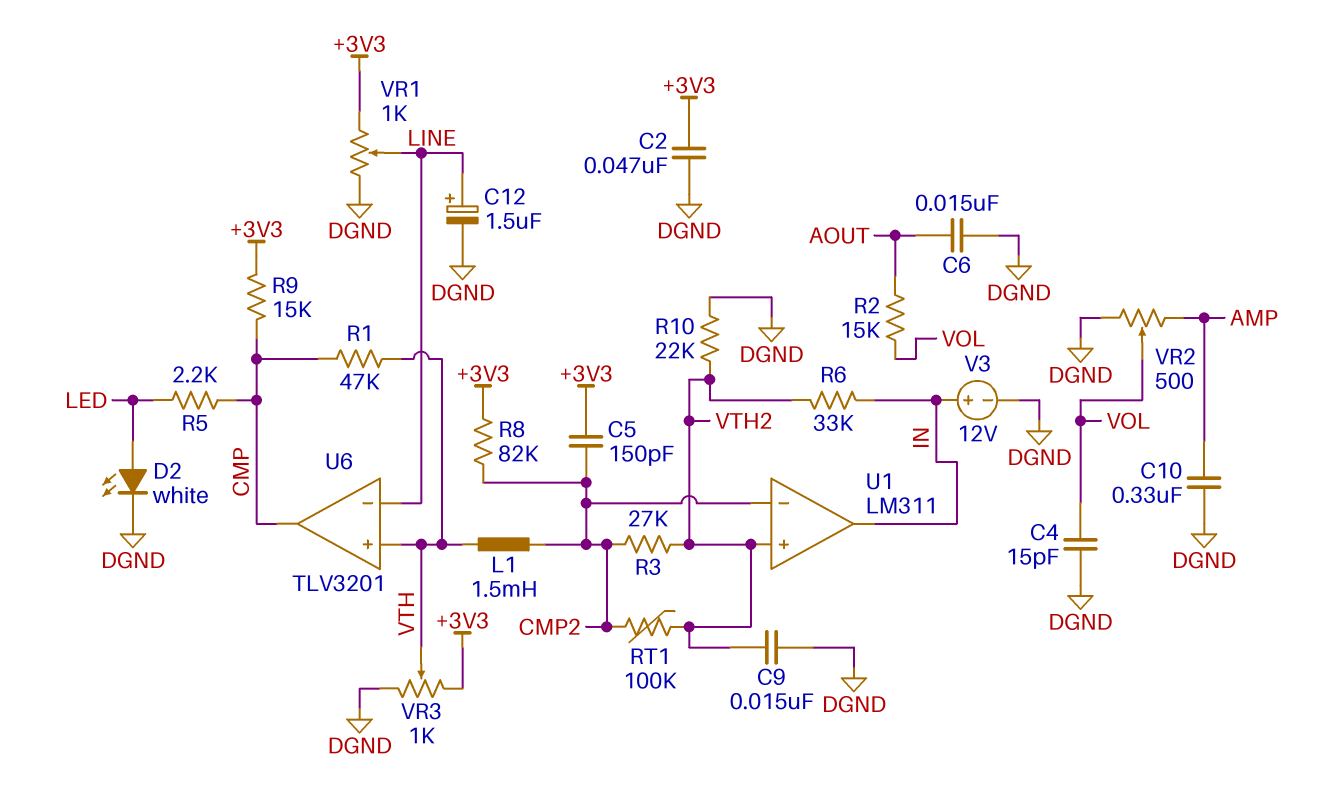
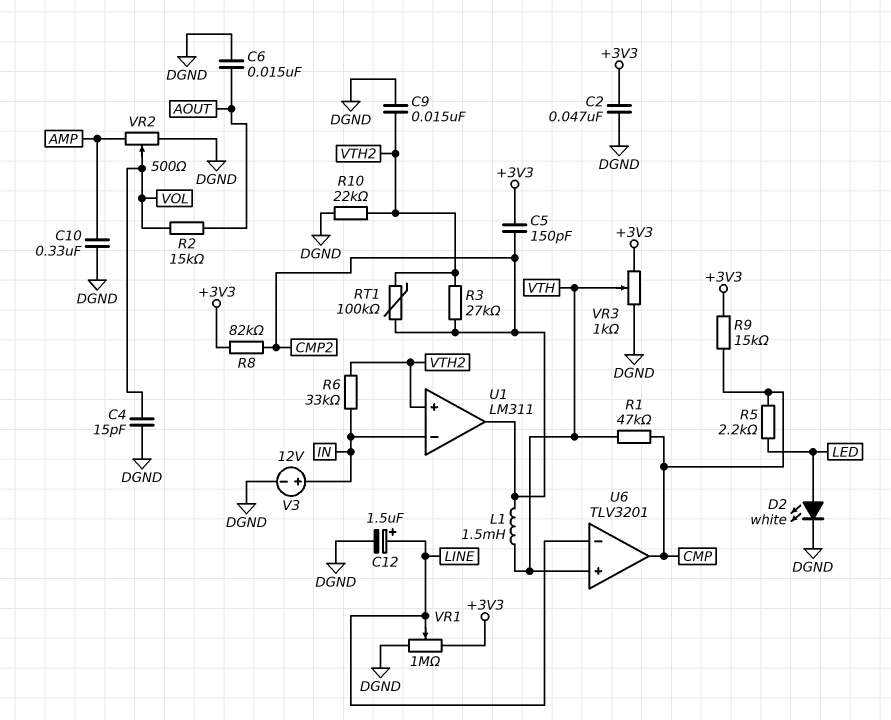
U1 pin in-: CMP2 -> IN
U1 pin out: IN -> CMP2
VR1: 1k (+3V3, DGND, wiper LINE) -> 1M (+3V3, DGND, wiper LINE)

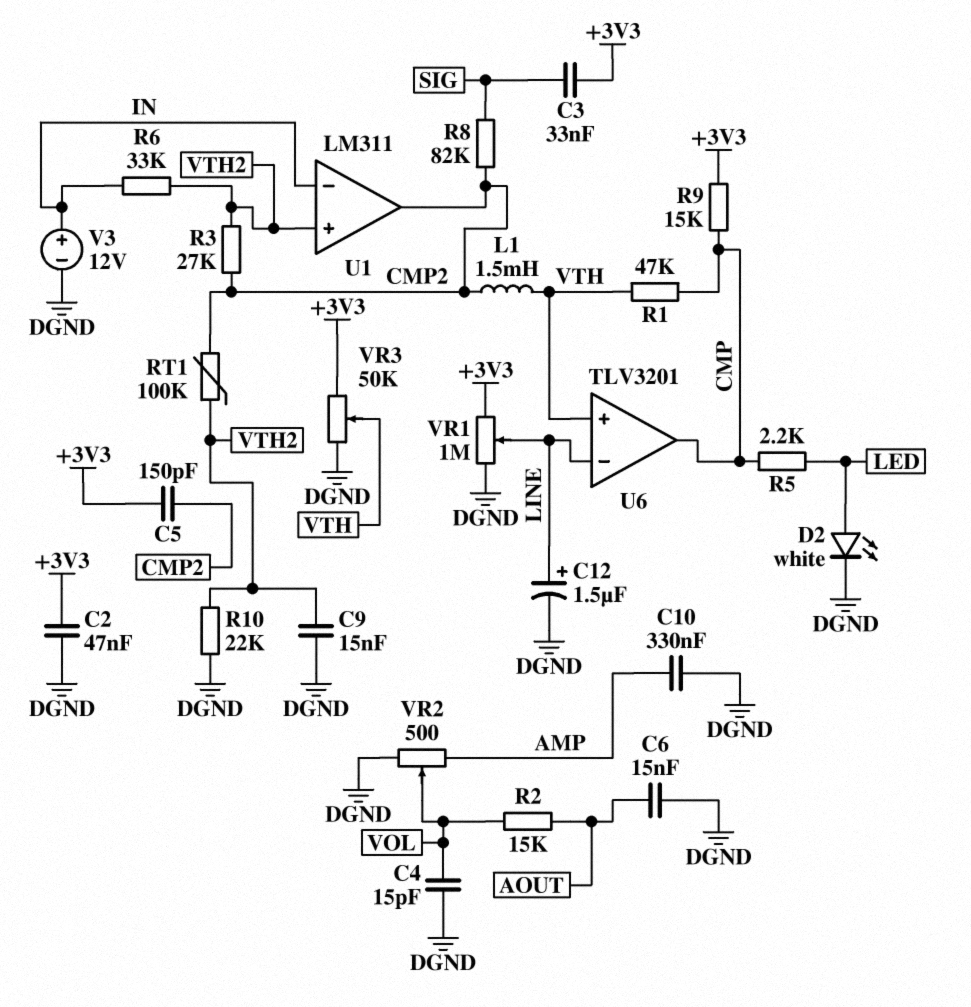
C3: none -> 33nF (+3V3, SIG)
R8: 82k (+3V3, CMP2) -> 82k (CMP2, SIG)
VR3: 1k (+3V3, DGND, wiper VTH) -> 50k (+3V3, DGND, wiper VTH)

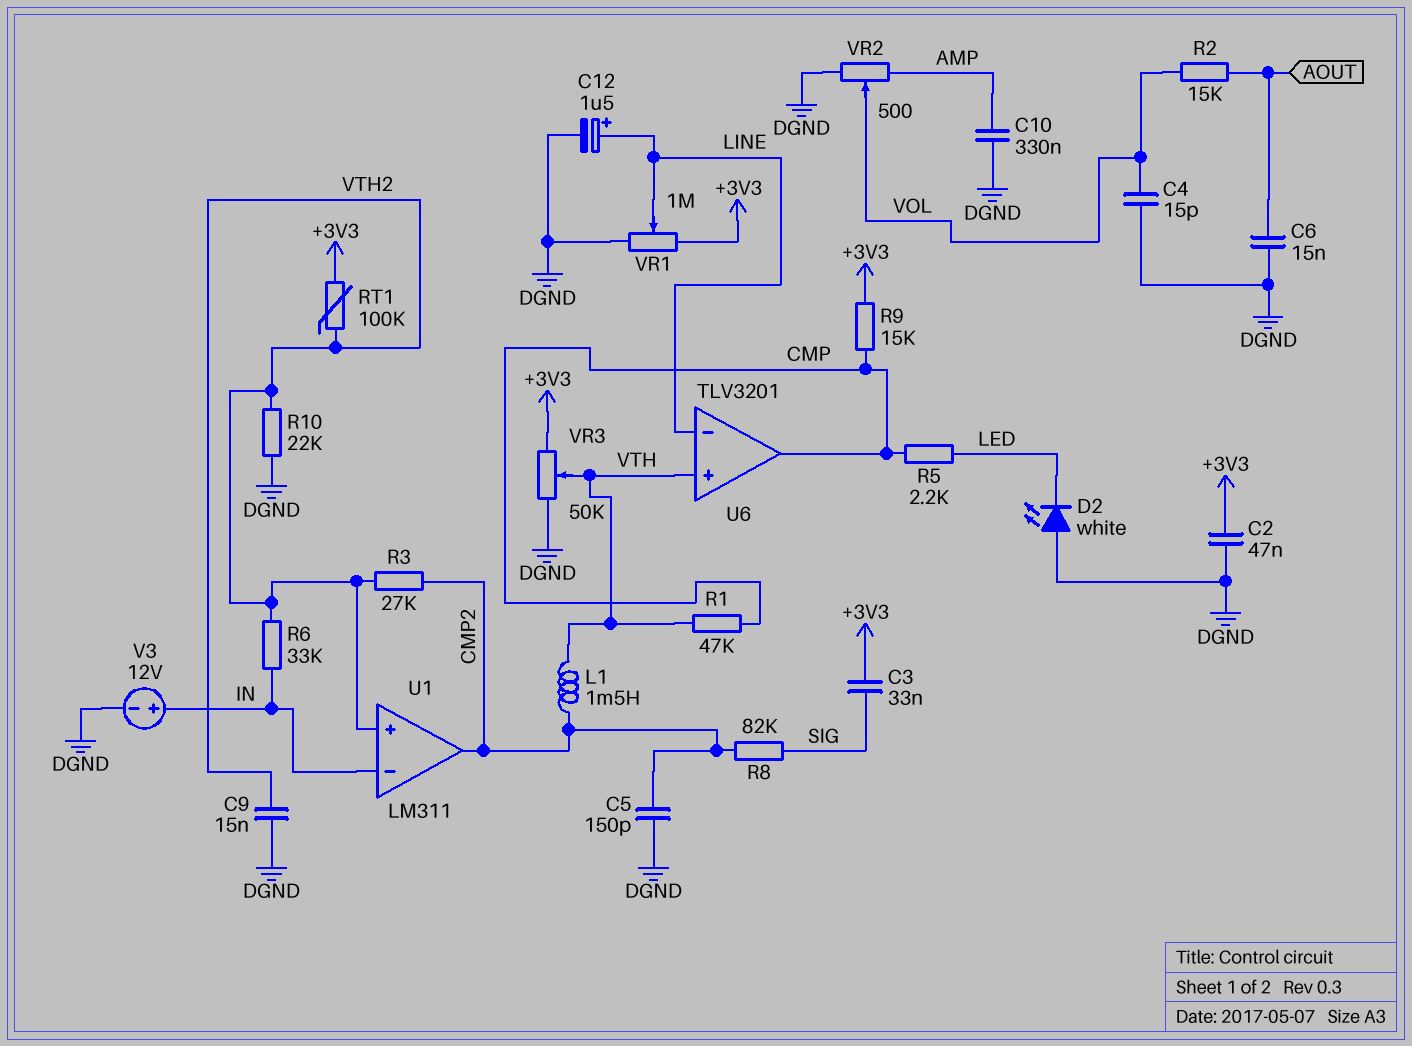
C5: 150pF (+3V3, CMP2) -> 150pF (CMP2, DGND)
D2: LED white (A LED, K DGND) -> LED white (A DGND, K LED)
RT1: 100k (CMP2, VTH2) -> 100k (+3V3, VTH2)

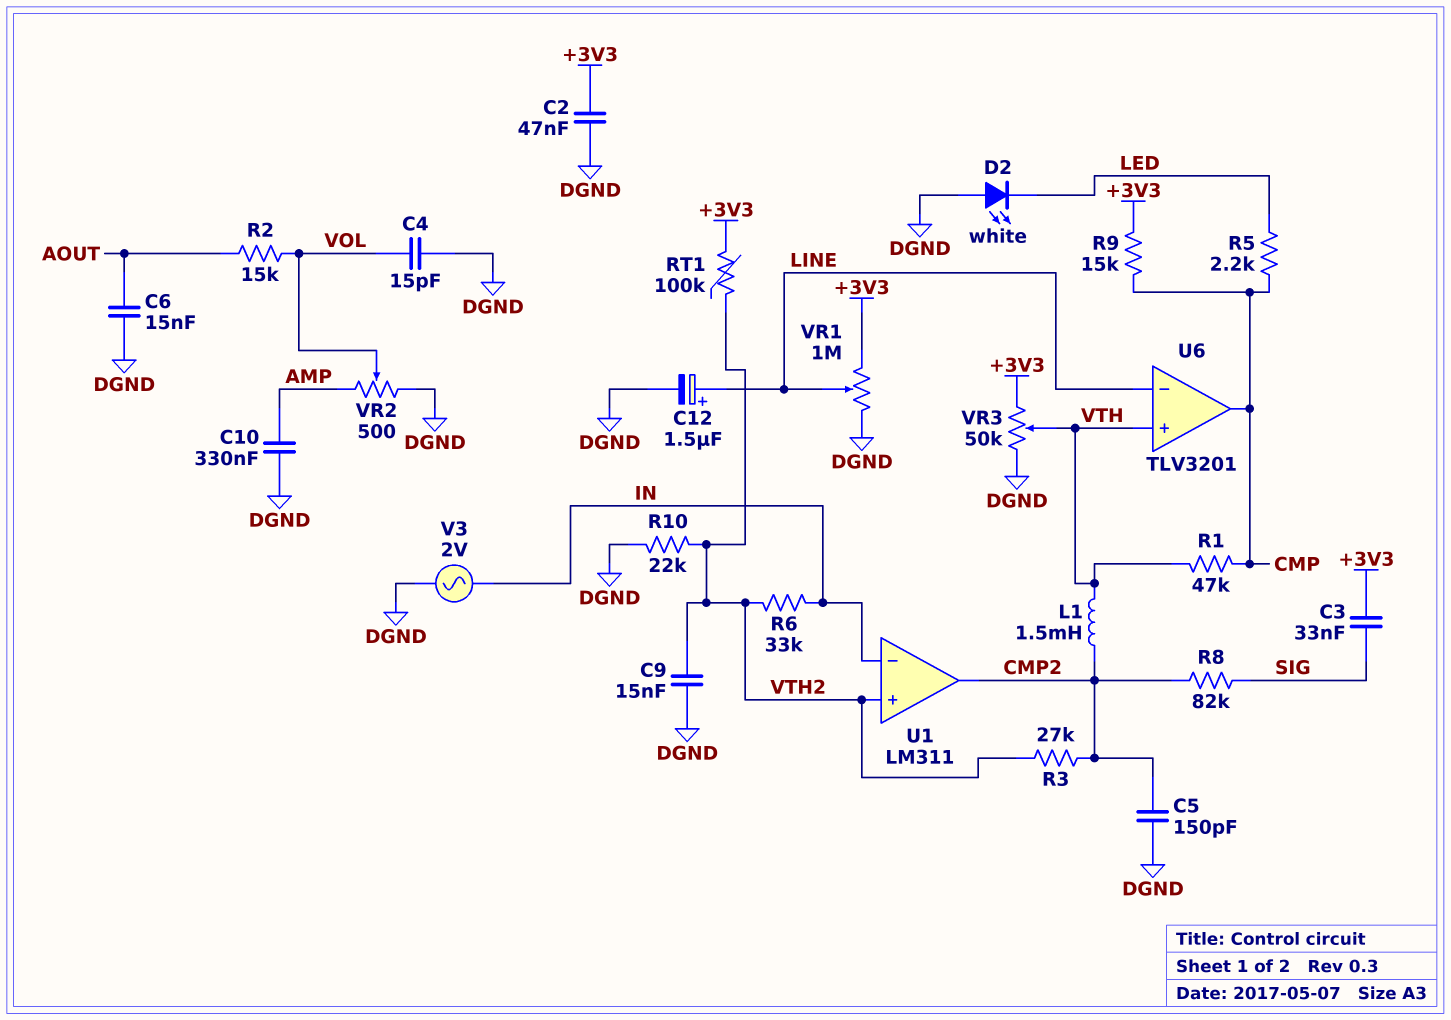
V3: 12V (plus IN, minus DGND) -> AC 2V (DGND, IN)

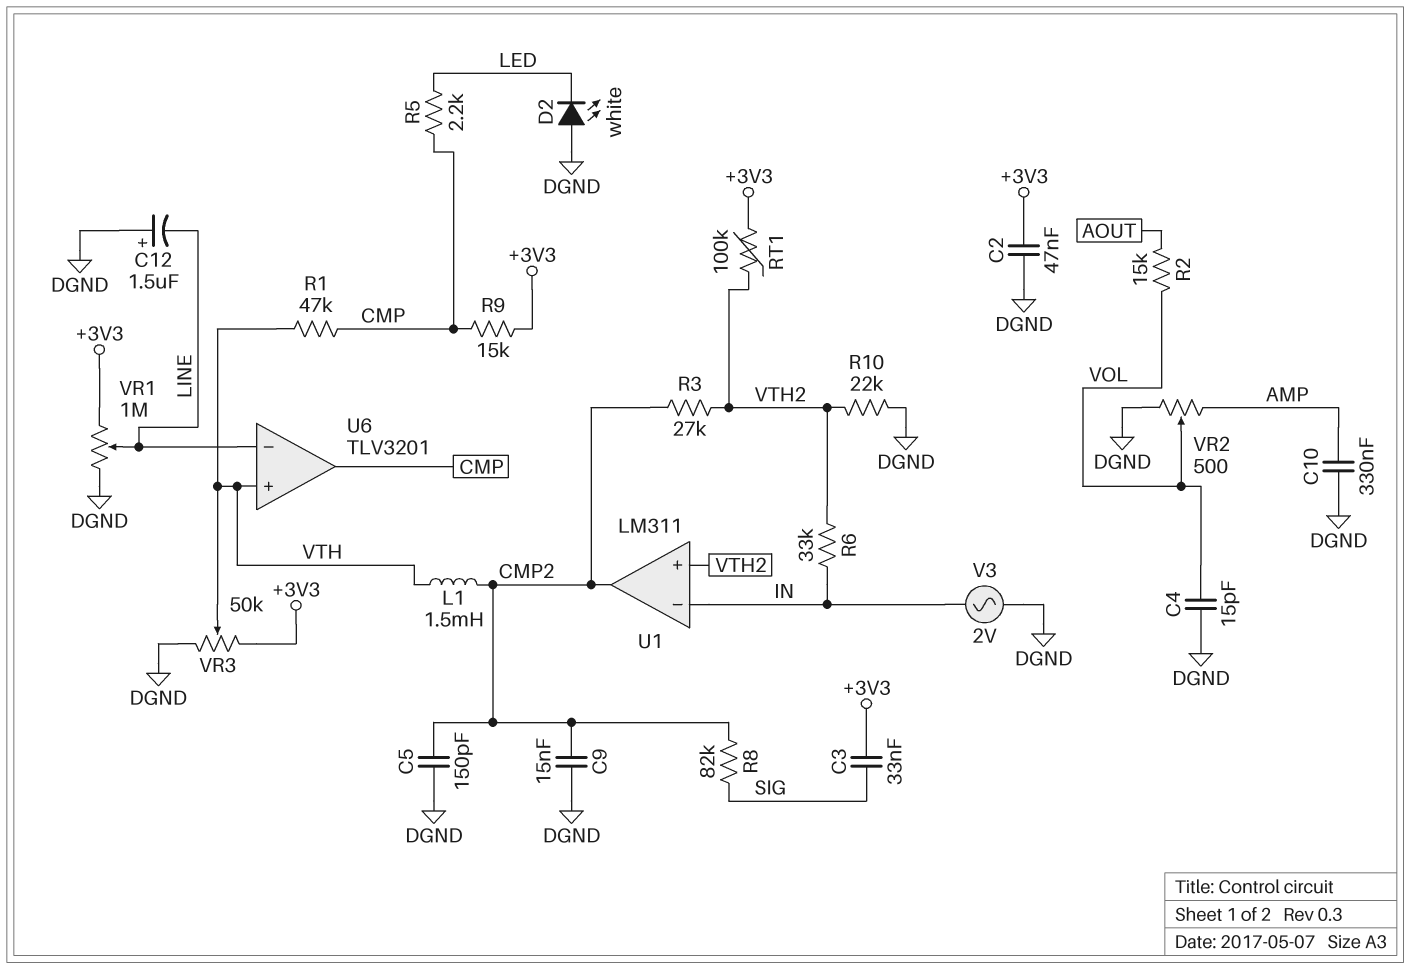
C6: 15nF (AOUT, DGND) -> none
C9: 15nF (DGND, VTH2) -> 15nF (CMP2, DGND)
C12: 1.5uF (plus LINE, minus DGND) -> 1.5uF (plus DGND, minus LINE)

